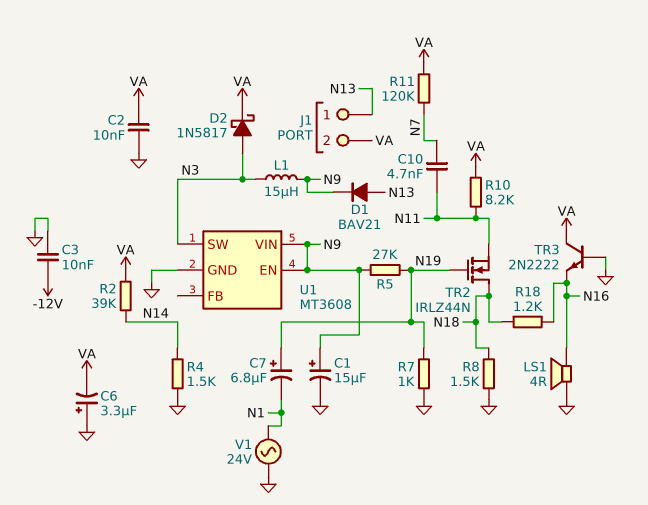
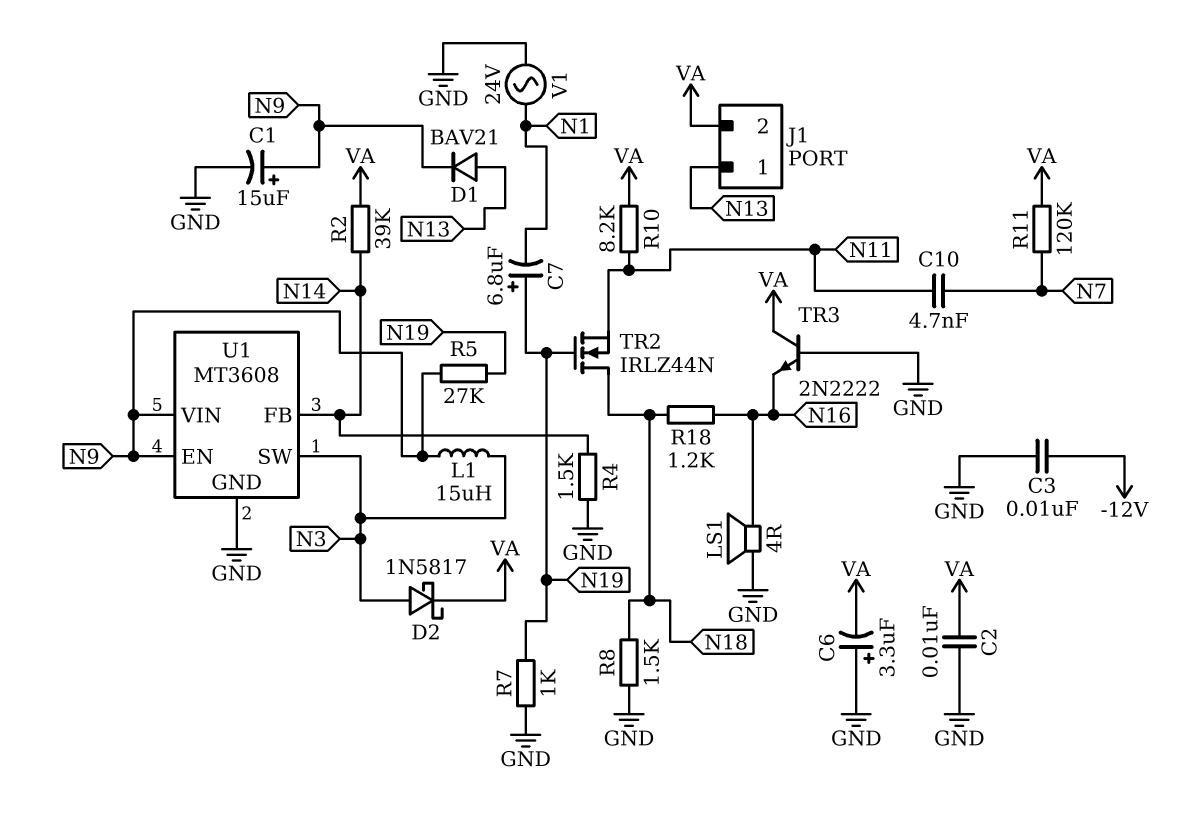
U1 pin FB: none -> N14

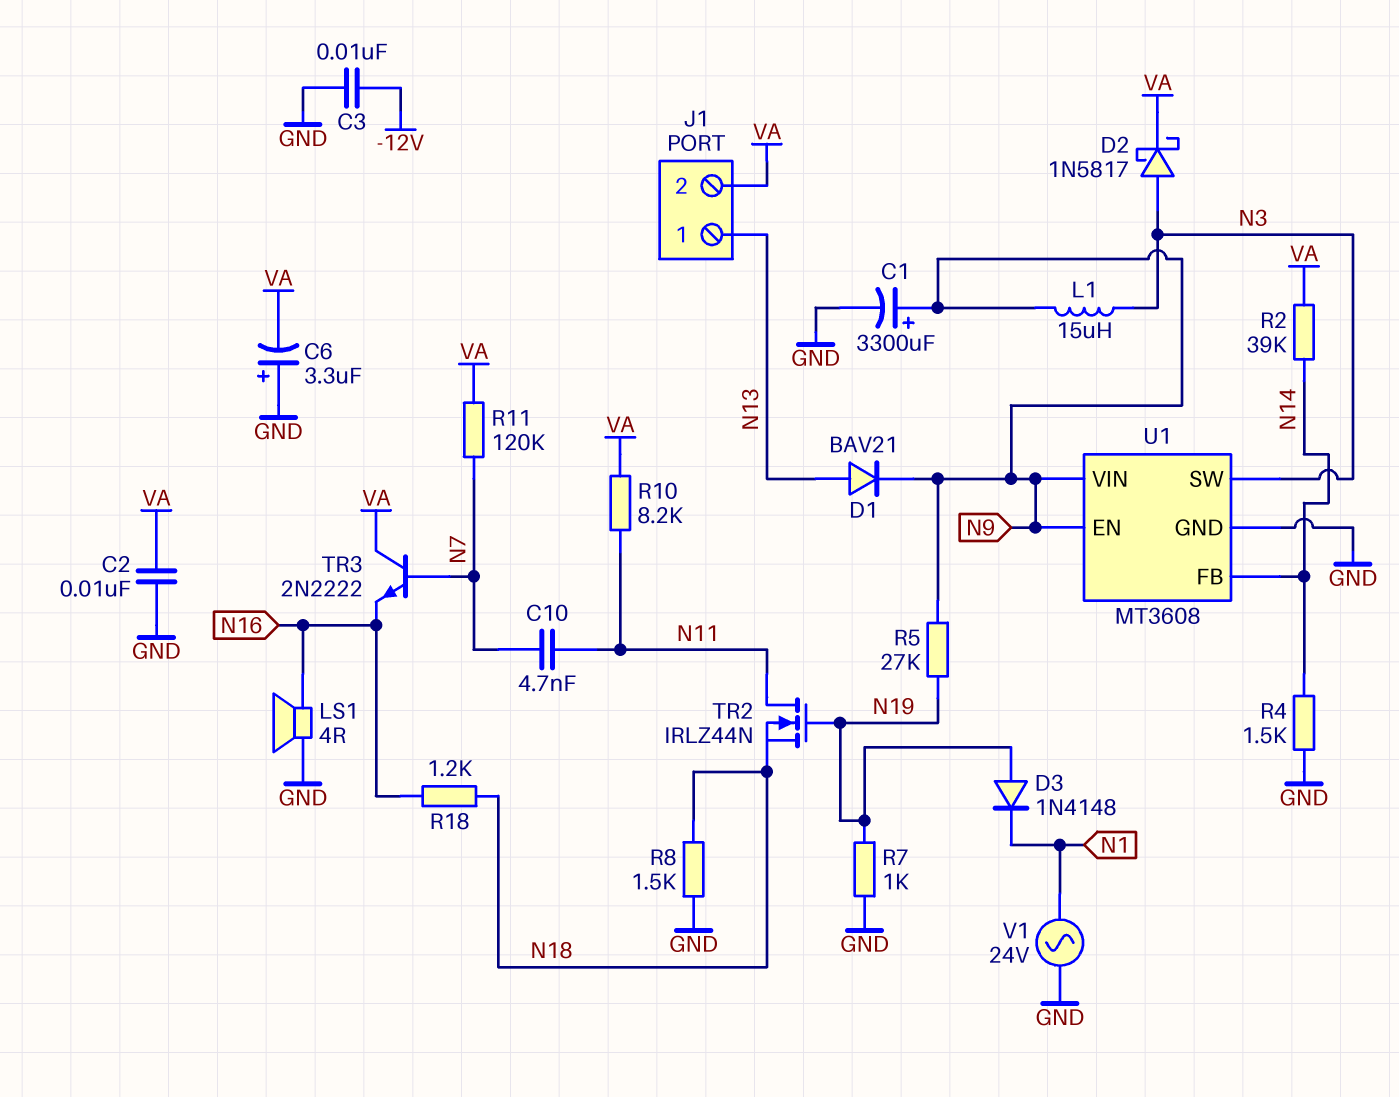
C1: 15uF (plus N9, minus GND) -> 3300uF (plus N9, minus GND)
C7: 6.8uF (plus N19, minus N1) -> none
D3: none -> diode 1N4148 (A N19, K N1)
TR2: NMOS IRLZ44N (G N19, D N18, S N11) -> NMOS IRLZ44N (G N19, D N11, S N18)
TR3: NPN 2N2222 (B GND, C VA, E N16) -> NPN 2N2222 (B N7, C VA, E N16)

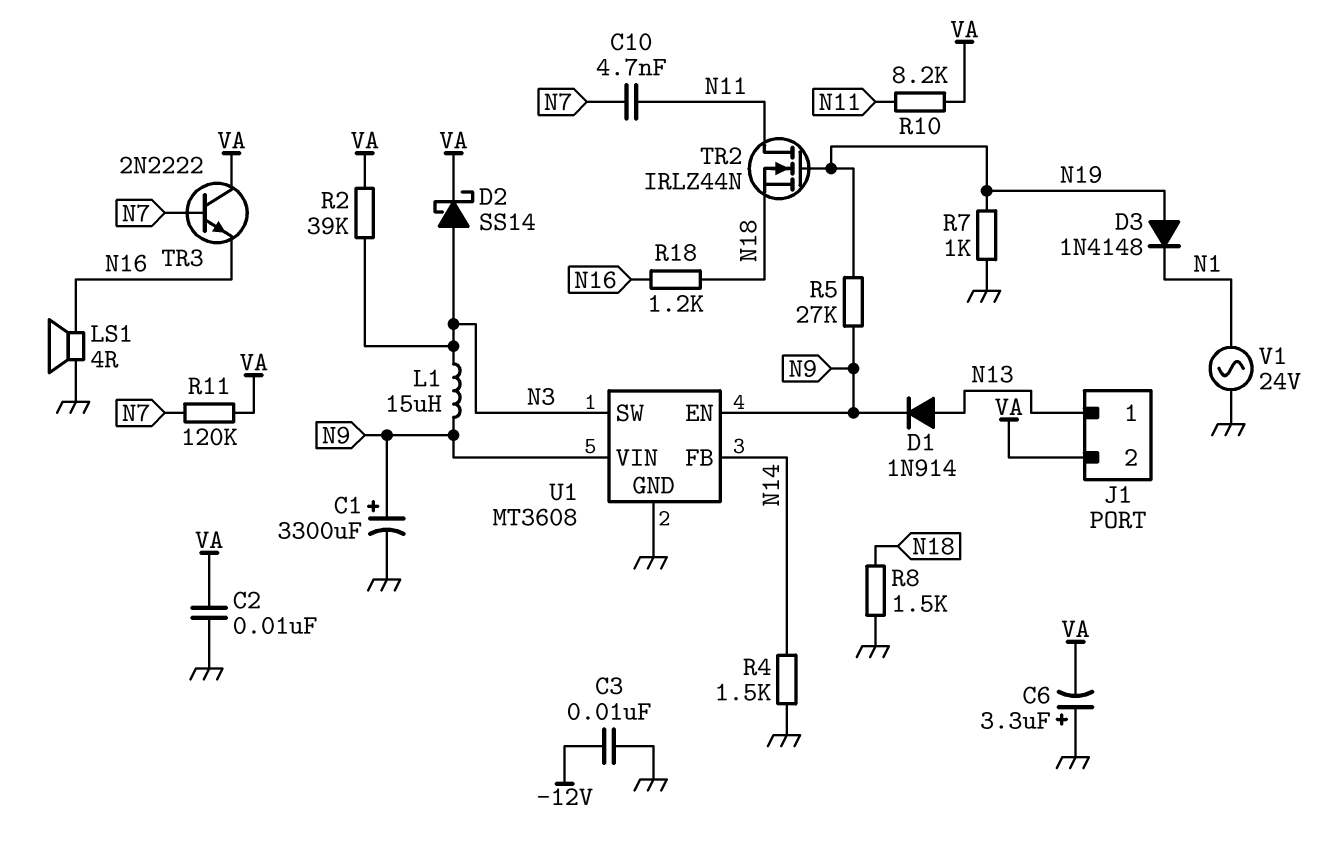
D1: diode BAV21 (A N13, K N9) -> diode 1N914 (A N13, K N9)
D2: schottky 1N5817 (A N3, K VA) -> schottky SS14 (A N3, K VA)
R2: 39k (N14, VA) -> 39k (N3, VA)

